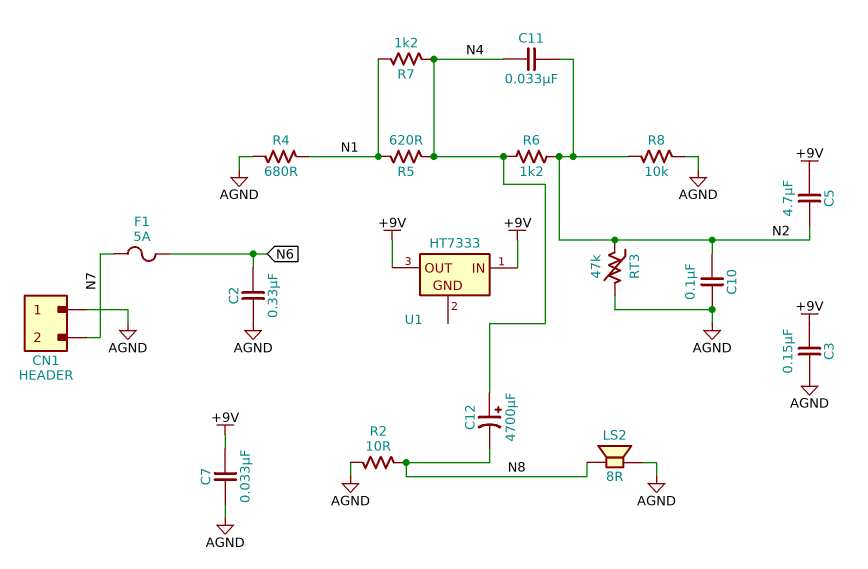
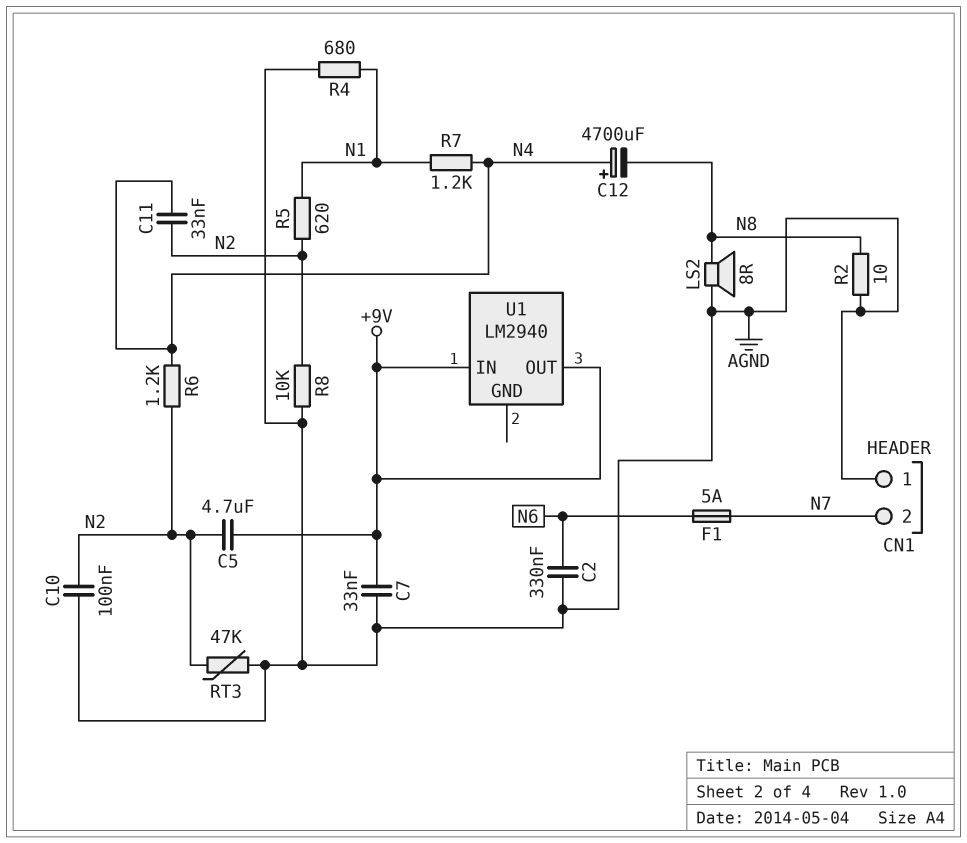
C3: 150nF (+9V, AGND) -> none
R5: 620 (N1, N4) -> 620 (N1, N2)
U1: HT7333 -> LM2940

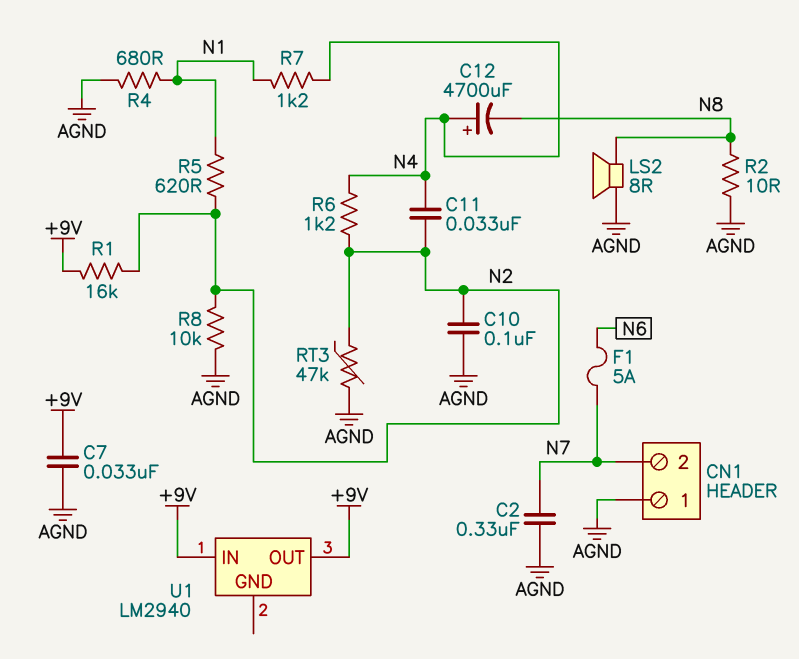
C2: 330nF (AGND, N6) -> 330nF (AGND, N7)
C5: 4.7uF (+9V, N2) -> none
R1: none -> 16k (+9V, N2)

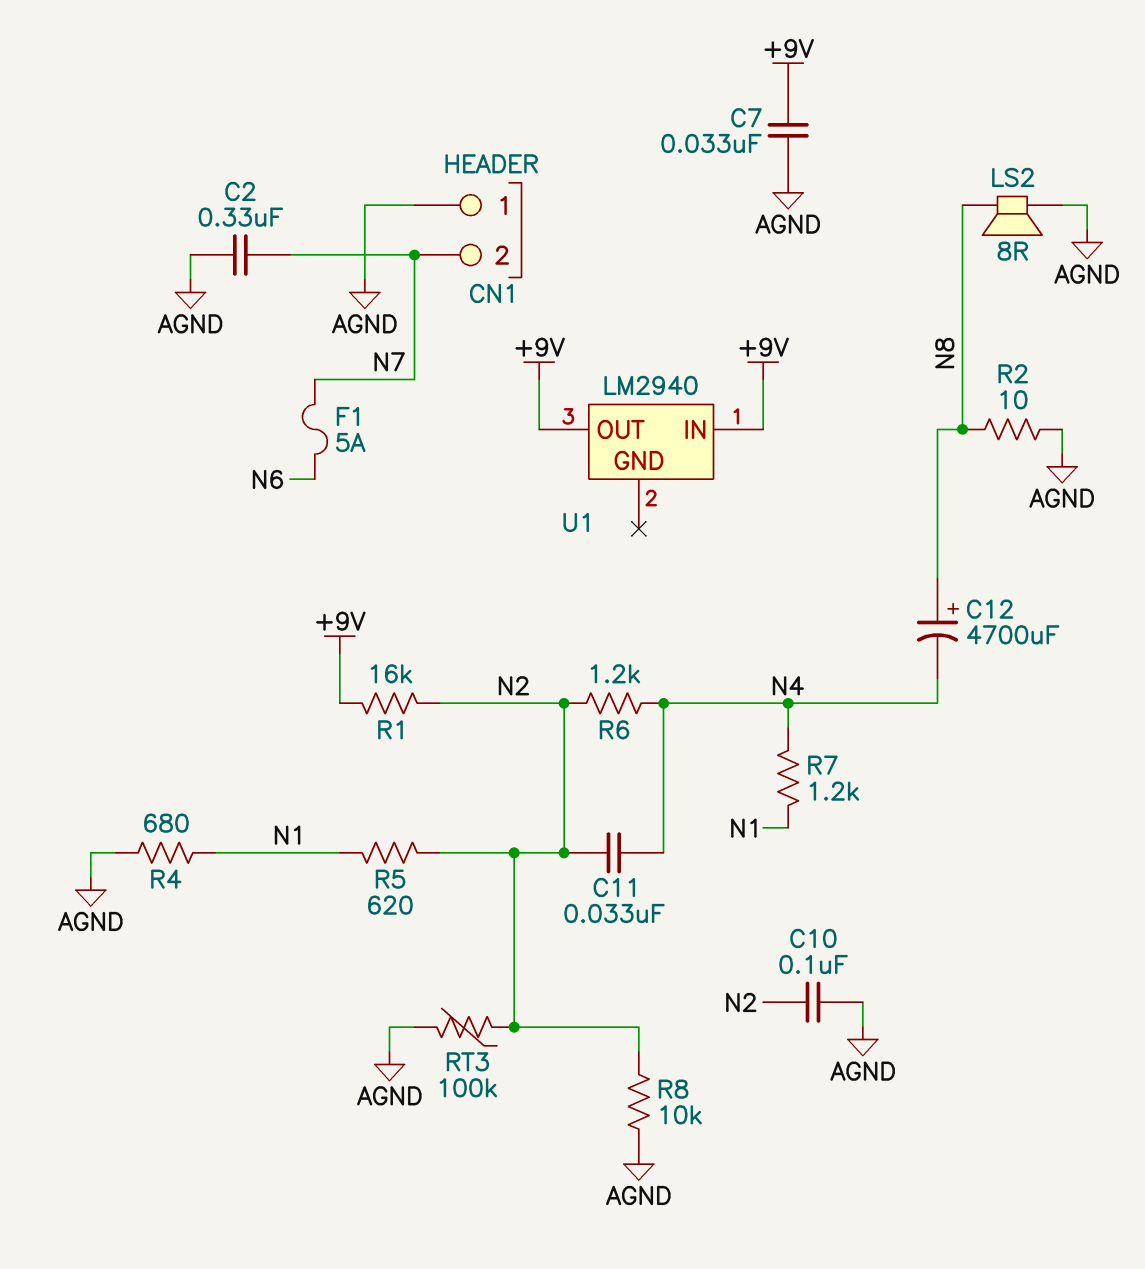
C12: 4700uF (plus N4, minus N8) -> 4700uF (plus N8, minus N4)
RT3: 47k (AGND, N2) -> 100k (AGND, N2)

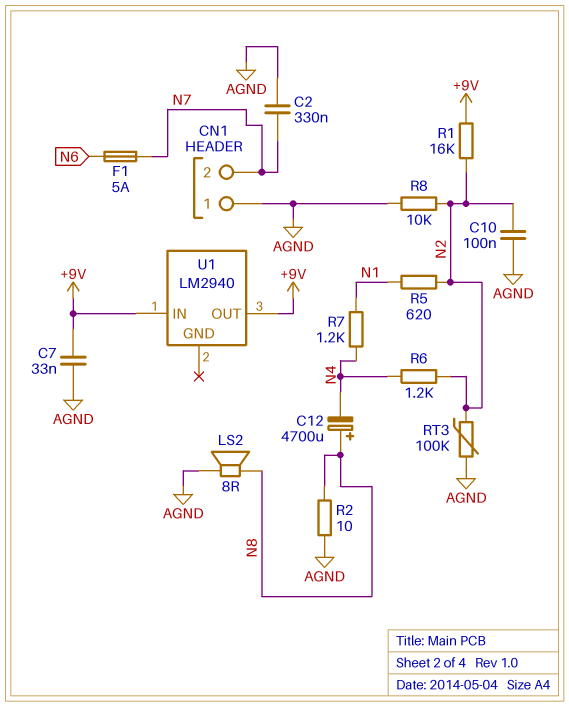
C11: 33nF (N2, N4) -> none
R4: 680 (AGND, N1) -> none

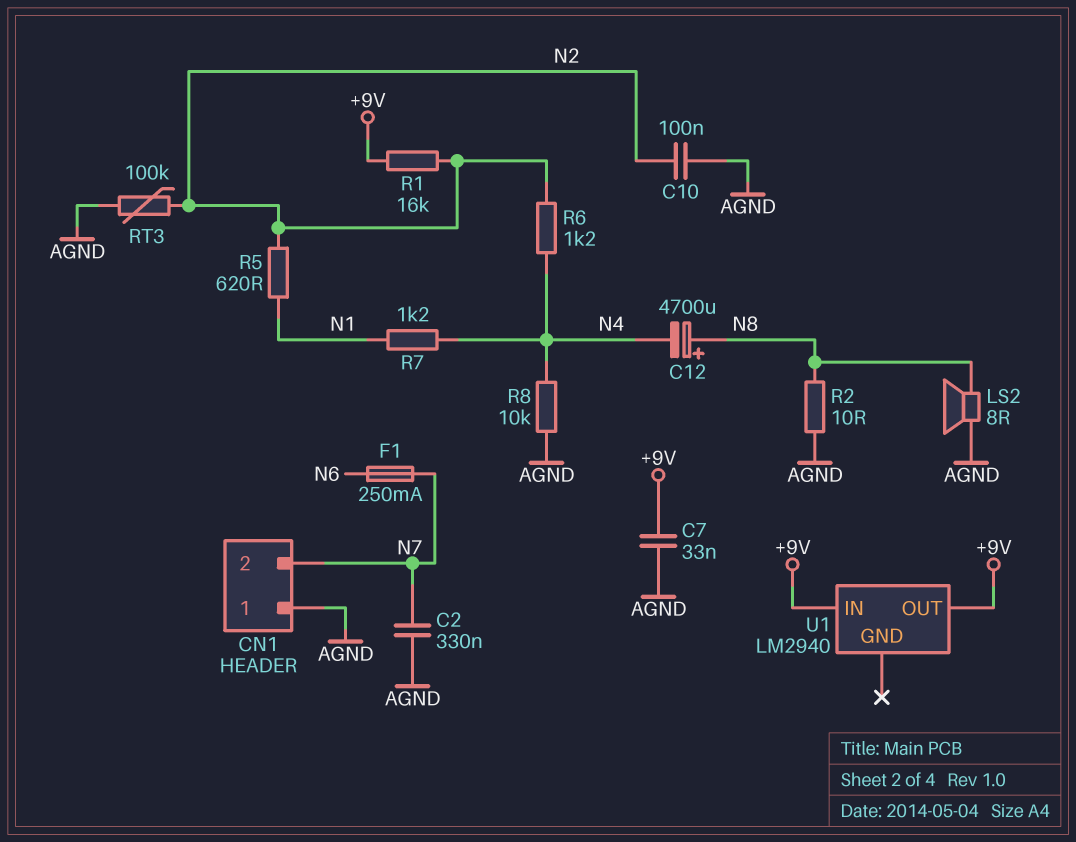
F1: 5A (N6, N7) -> 250mA (N6, N7)
R8: 10k (AGND, N2) -> 10k (AGND, N4)

